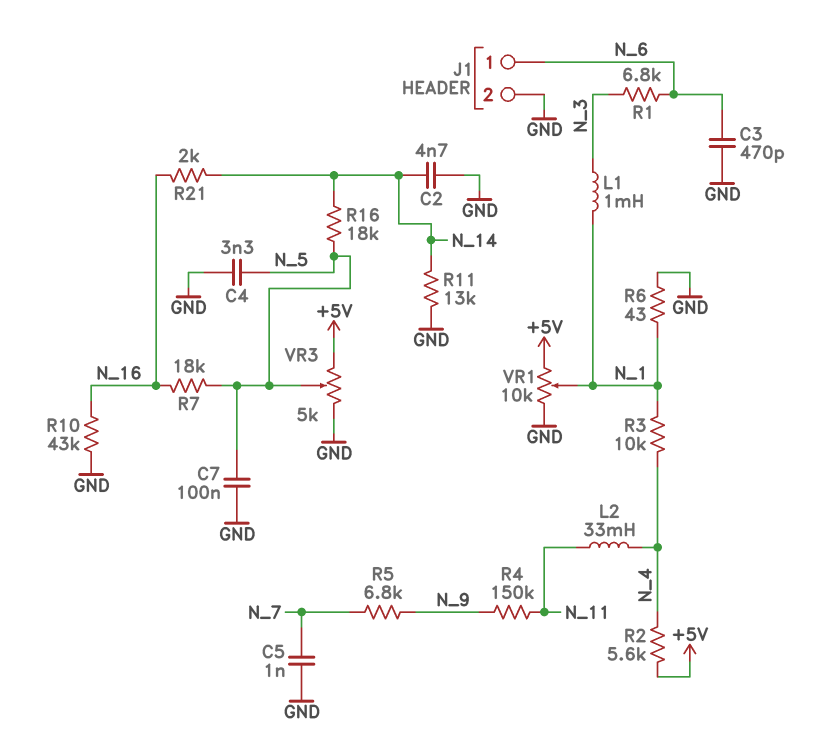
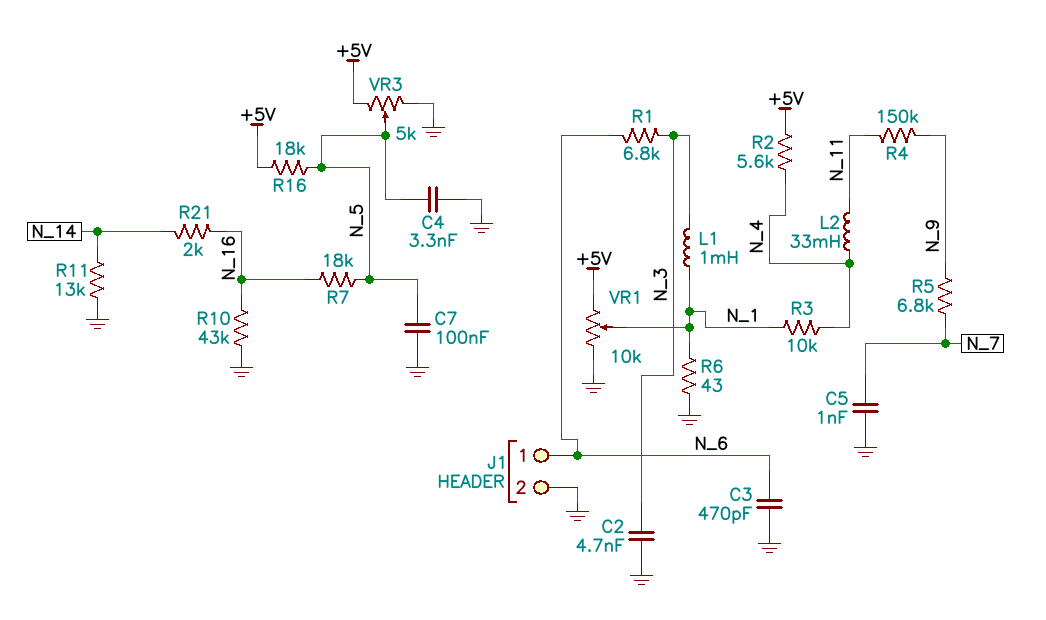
C2: 4.7nF (GND, N_14) -> 4.7nF (GND, N_3)
R16: 18k (N_5, N_14) -> 18k (+5V, N_5)

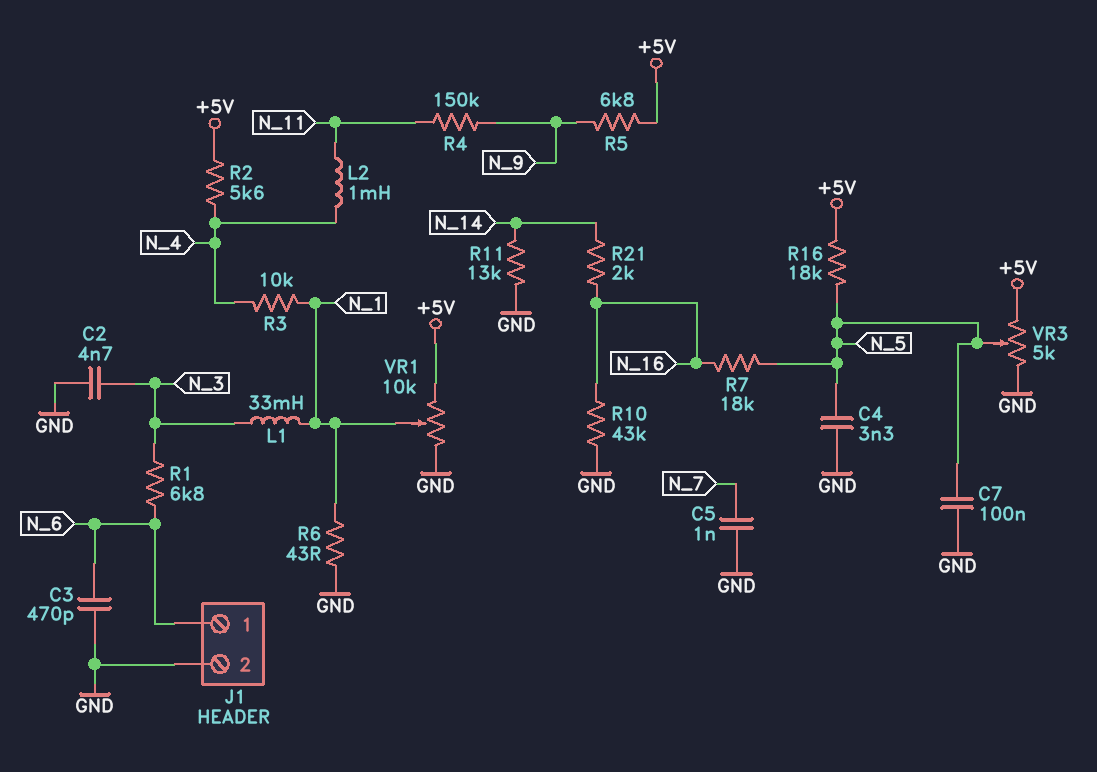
L1: 1mH (N_1, N_3) -> 33mH (N_1, N_3)
L2: 33mH (N_4, N_11) -> 1mH (N_4, N_11)
R5: 6.8k (N_7, N_9) -> 6.8k (+5V, N_9)

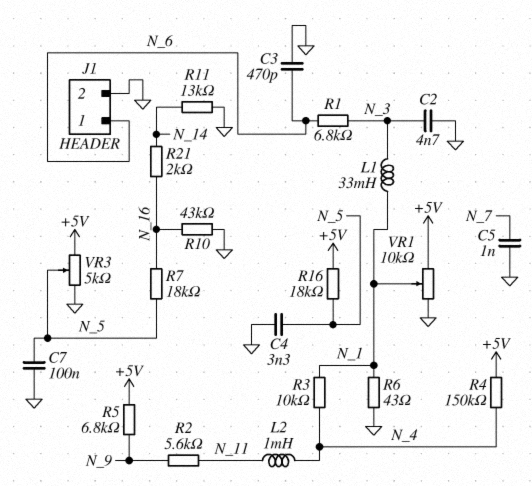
R2: 5.6k (+5V, N_4) -> 5.6k (N_9, N_11)
R4: 150k (N_9, N_11) -> 150k (+5V, N_4)

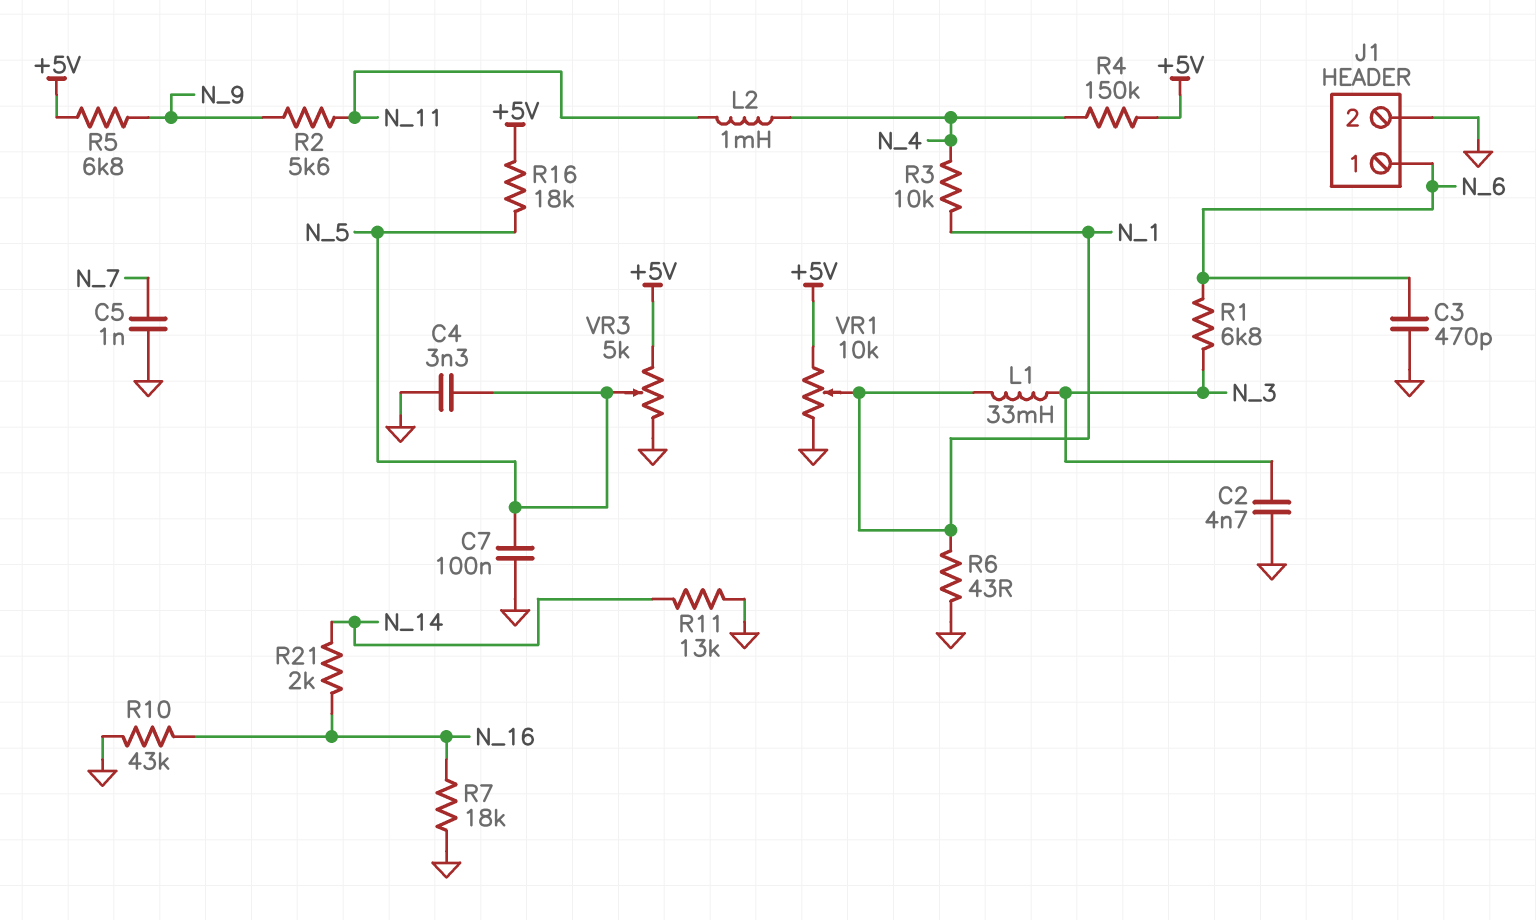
R7: 18k (N_5, N_16) -> 18k (GND, N_16)

